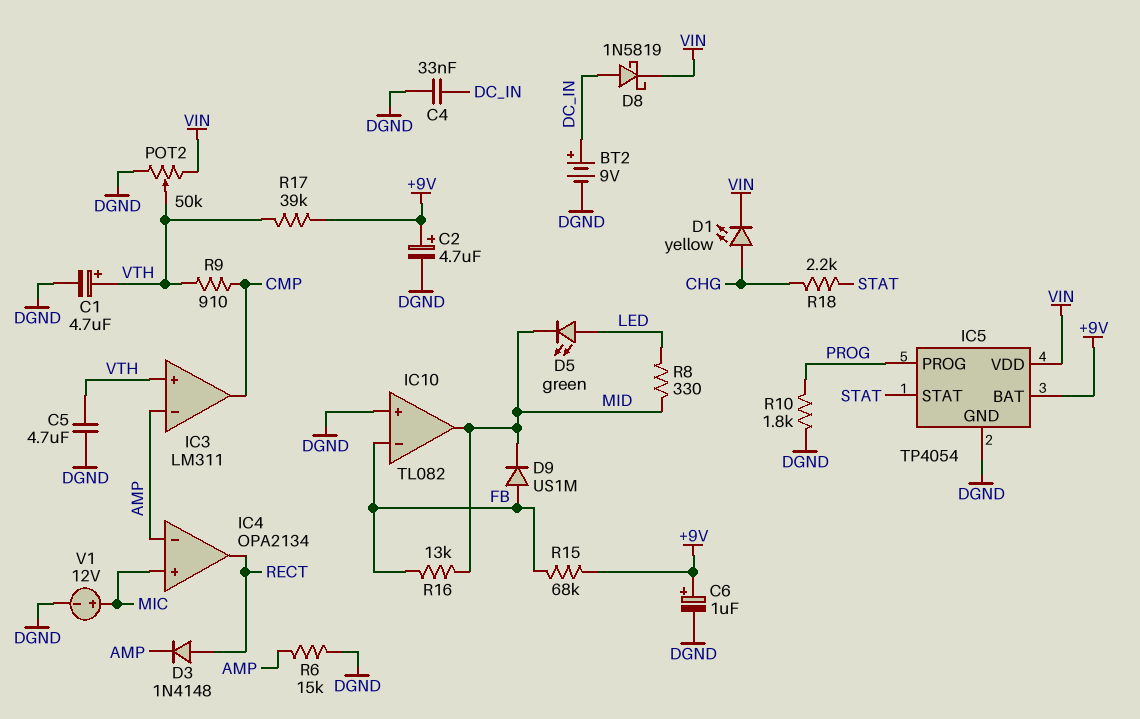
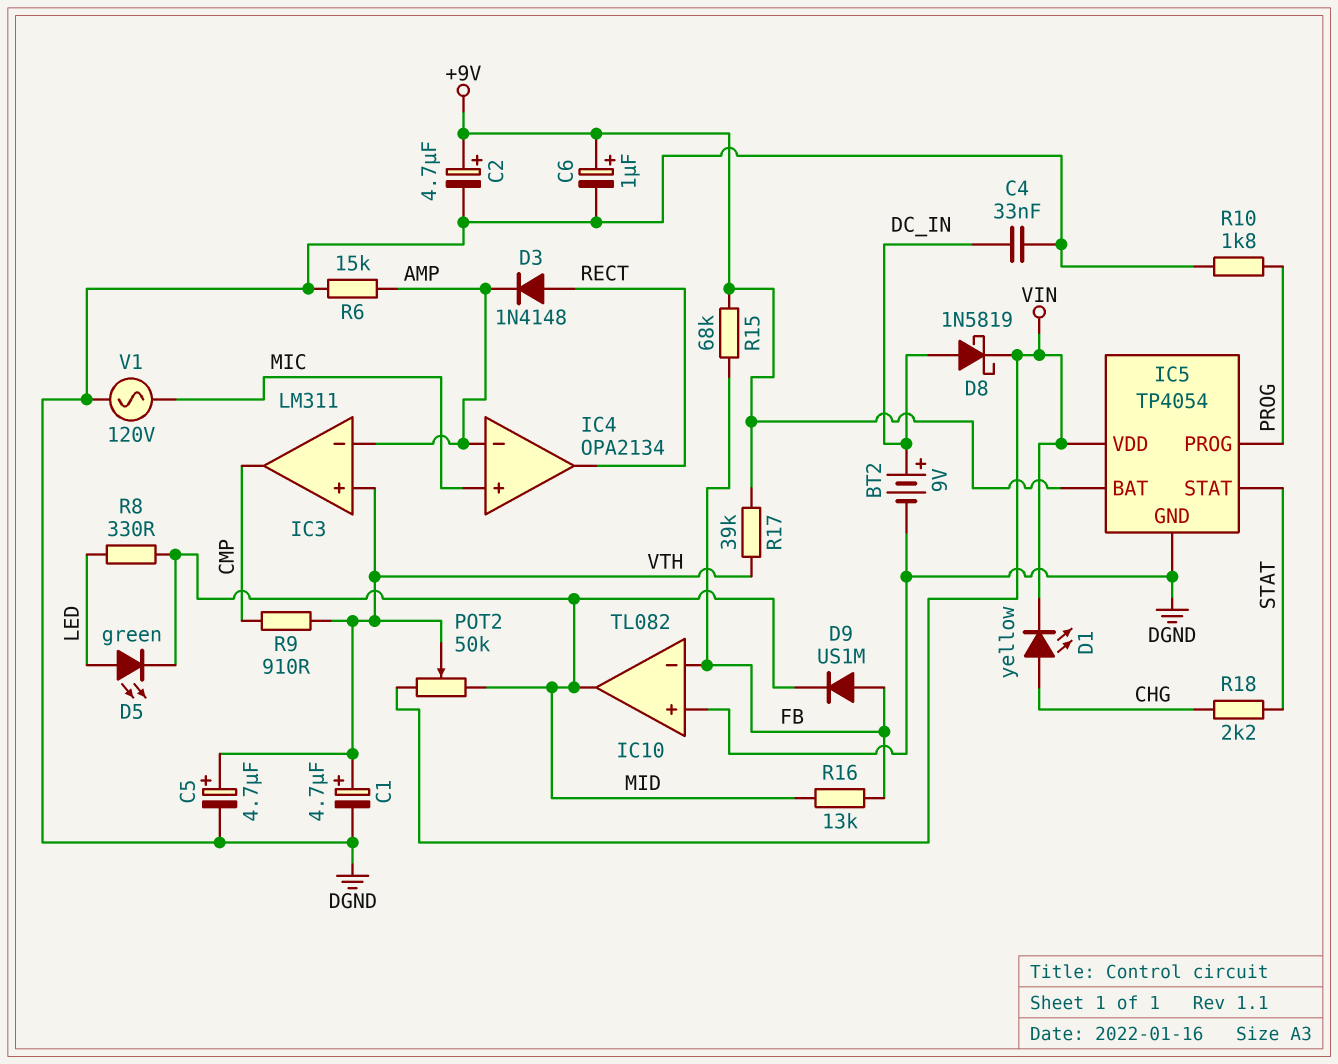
C5: 4.7uF (DGND, VTH) -> 4.7uF (plus VTH, minus DGND)
POT2: 50k (DGND, VIN, wiper VTH) -> 50k (MID, VIN, wiper VTH)
V1: 12V (plus MIC, minus DGND) -> AC 120V (DGND, MIC)

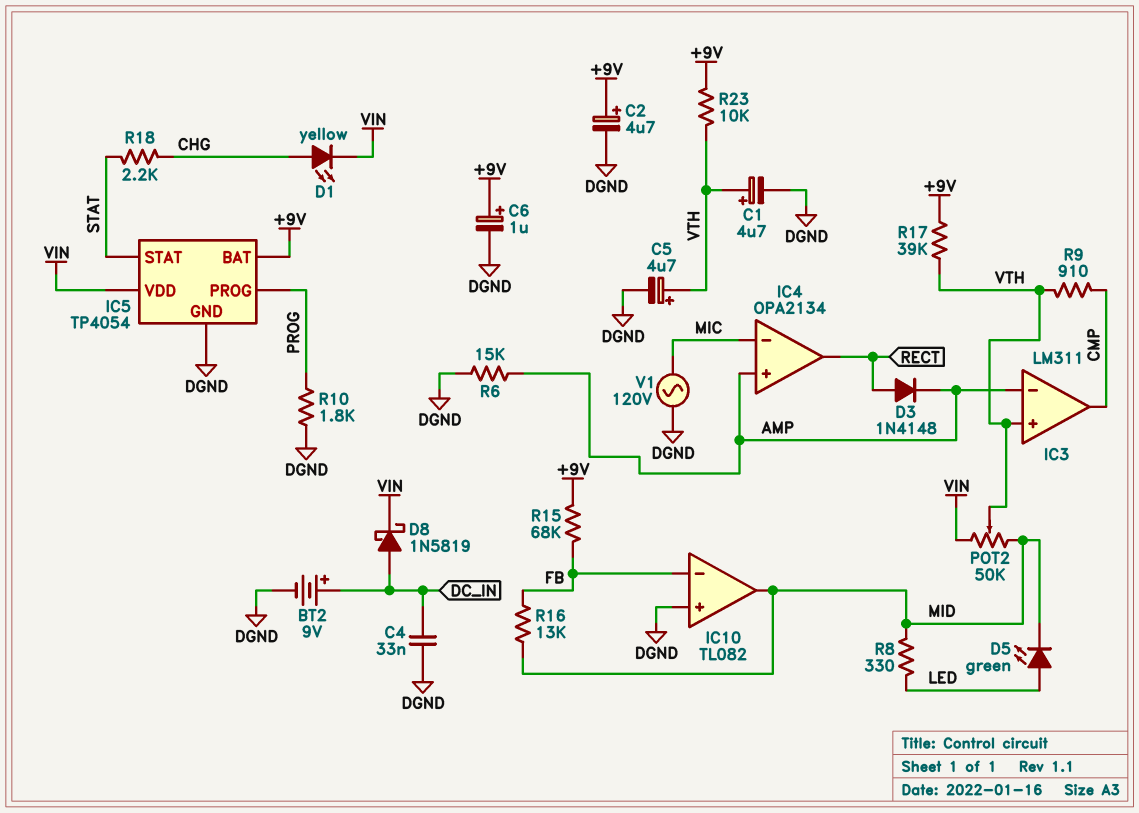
D9: diode US1M (A FB, K MID) -> none
IC4 pin in+: MIC -> AMP
IC4 pin in-: AMP -> MIC
R23: none -> 10k (+9V, VTH)

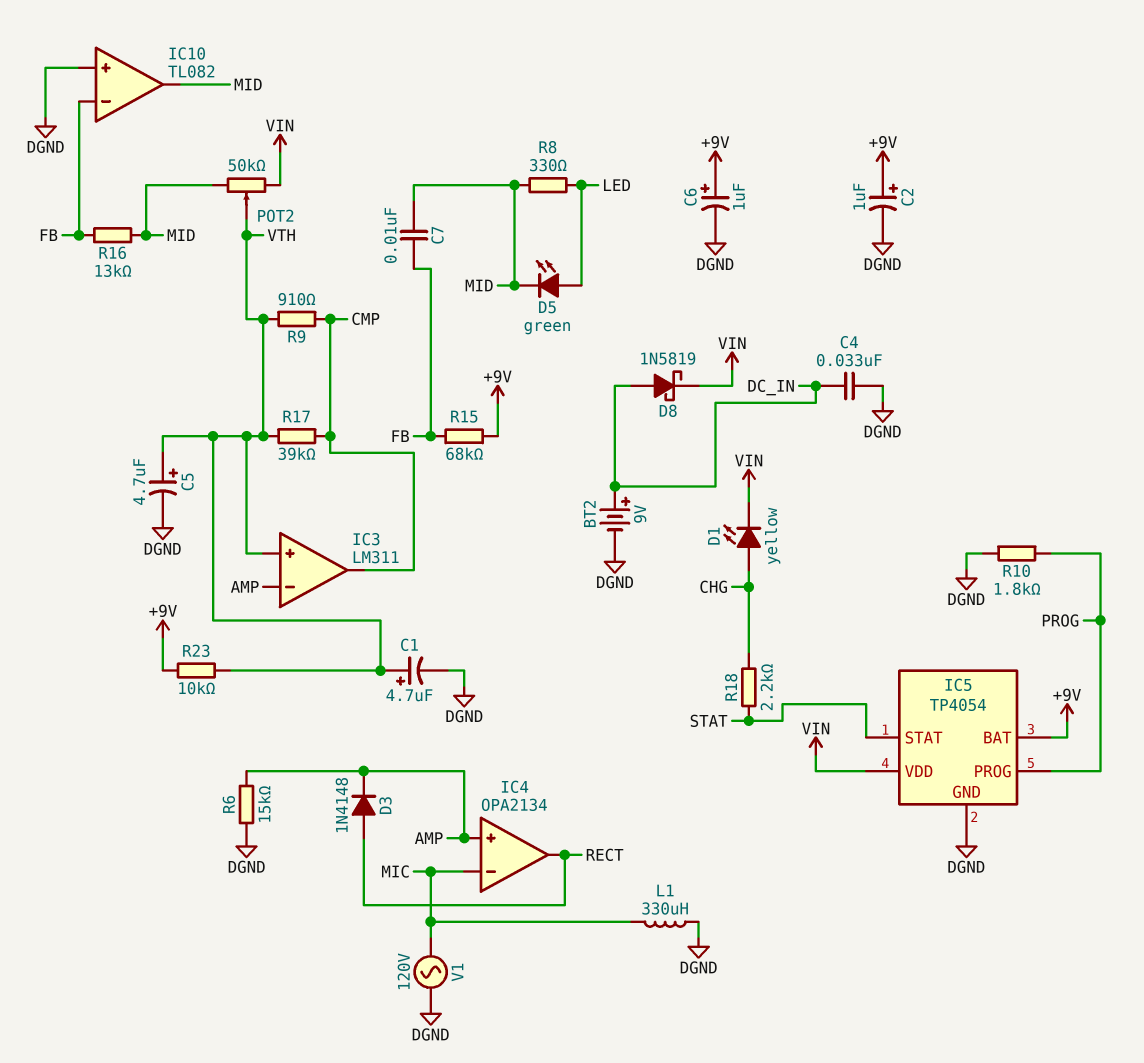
C2: 4.7uF (plus +9V, minus DGND) -> 1uF (plus +9V, minus DGND)
C7: none -> 10nF (FB, MID)
L1: none -> 330uH (DGND, MIC)
R17: 39k (+9V, VTH) -> 39k (CMP, VTH)

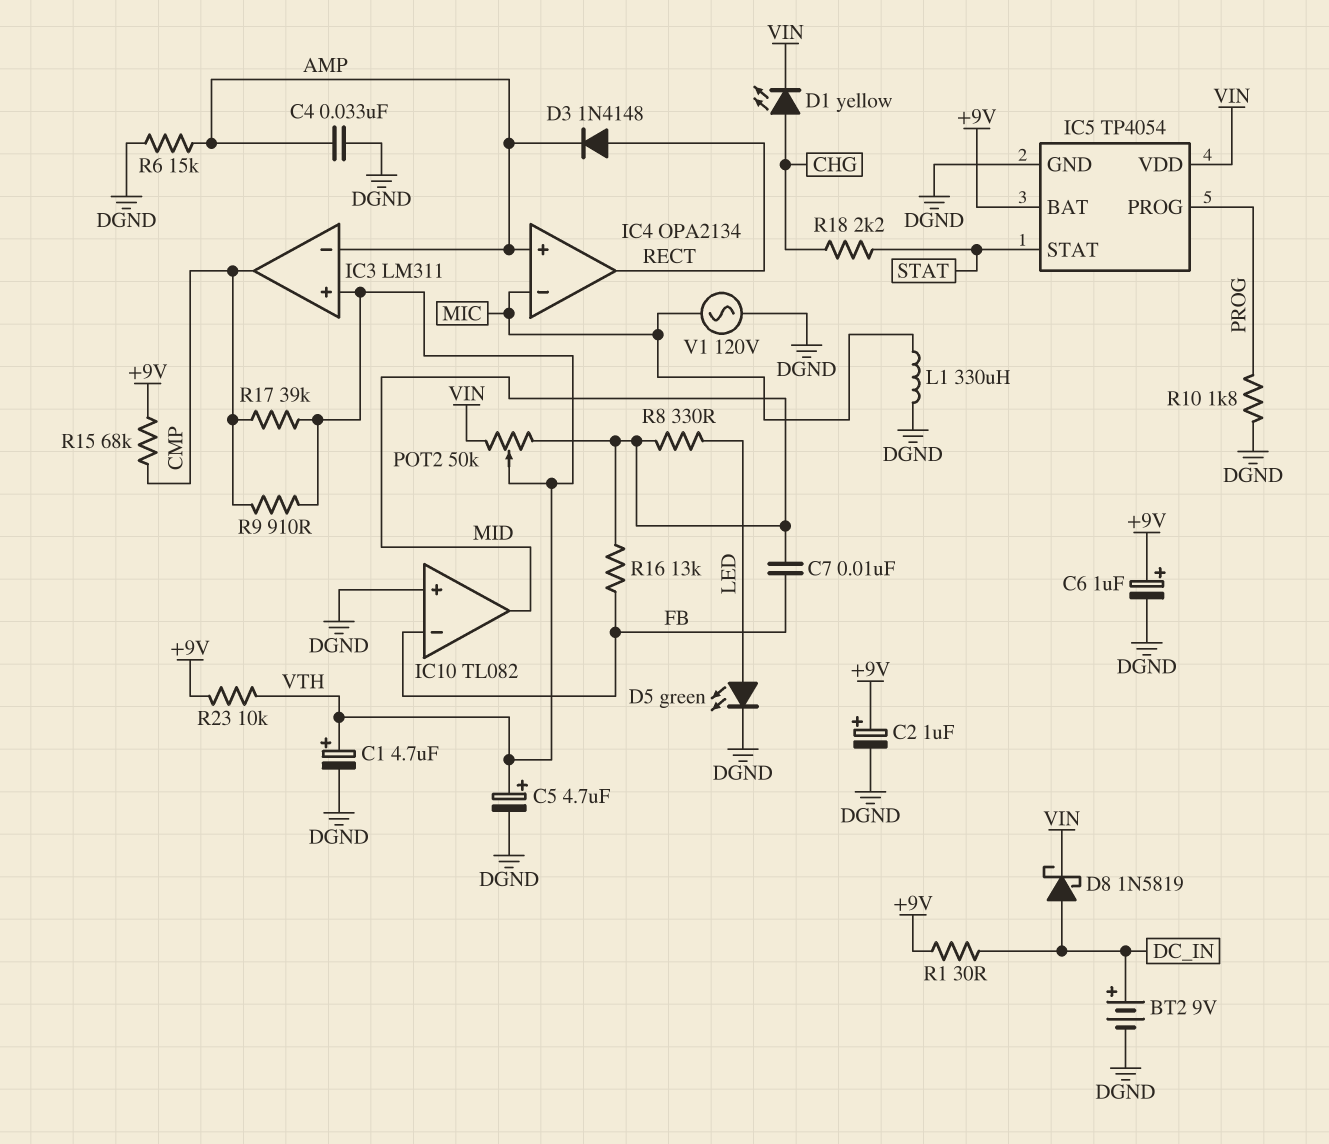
C4: 33nF (DC_IN, DGND) -> 33nF (AMP, DGND)
D5: LED green (A LED, K MID) -> LED green (A LED, K DGND)
R1: none -> 30 (+9V, DC_IN)
R15: 68k (+9V, FB) -> 68k (+9V, CMP)

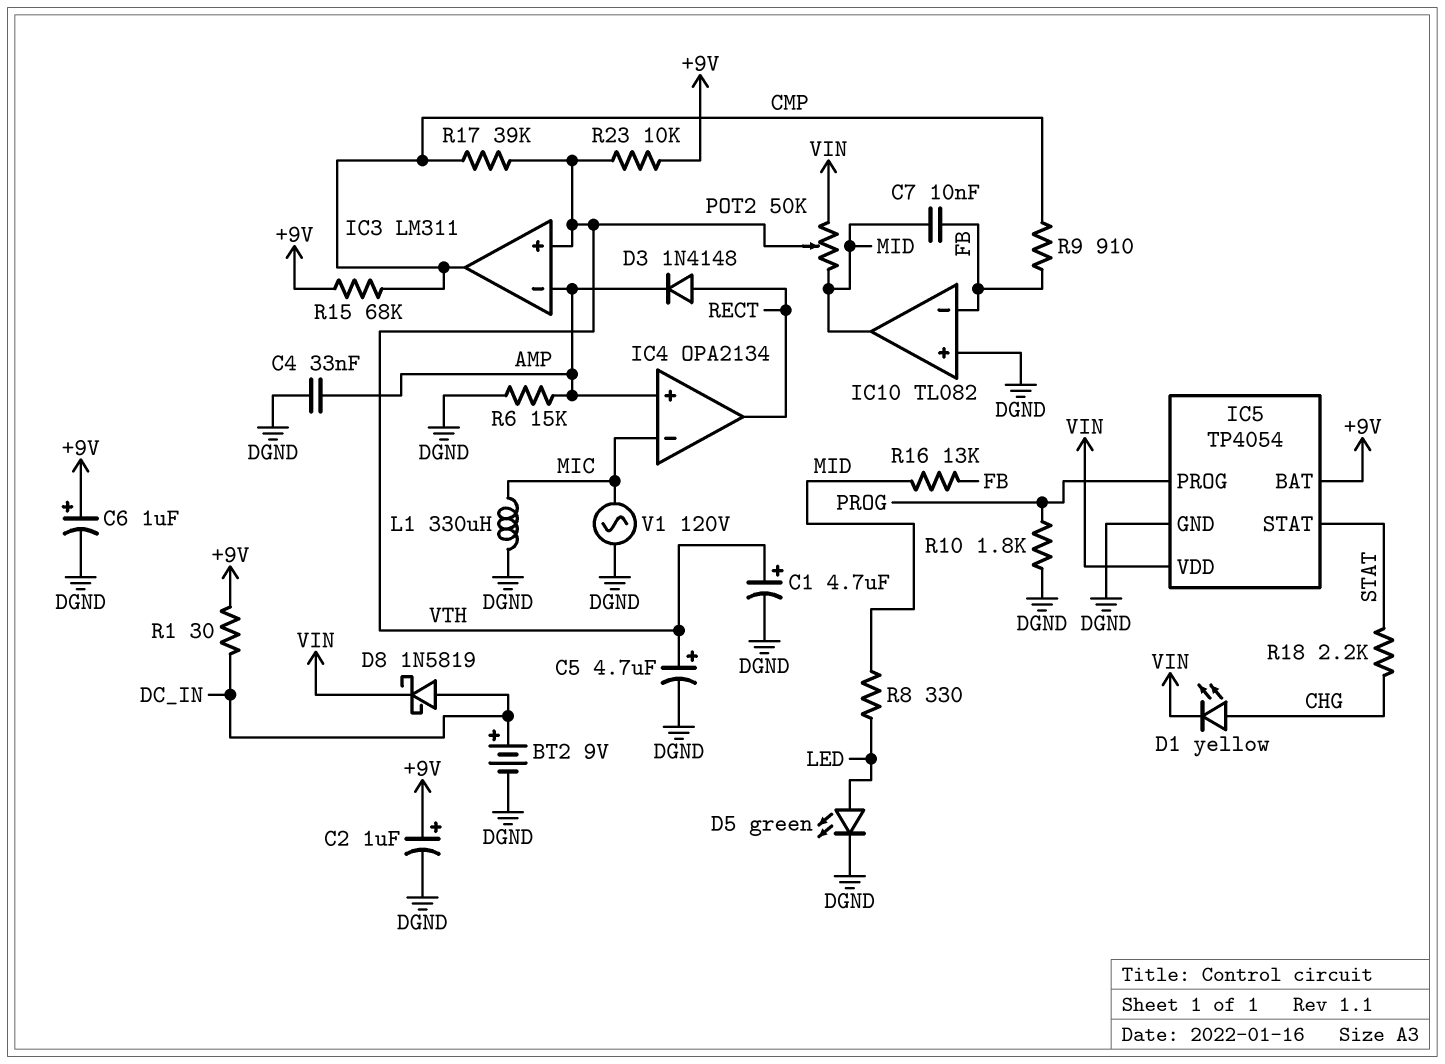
R9: 910 (CMP, VTH) -> 910 (CMP, FB)

